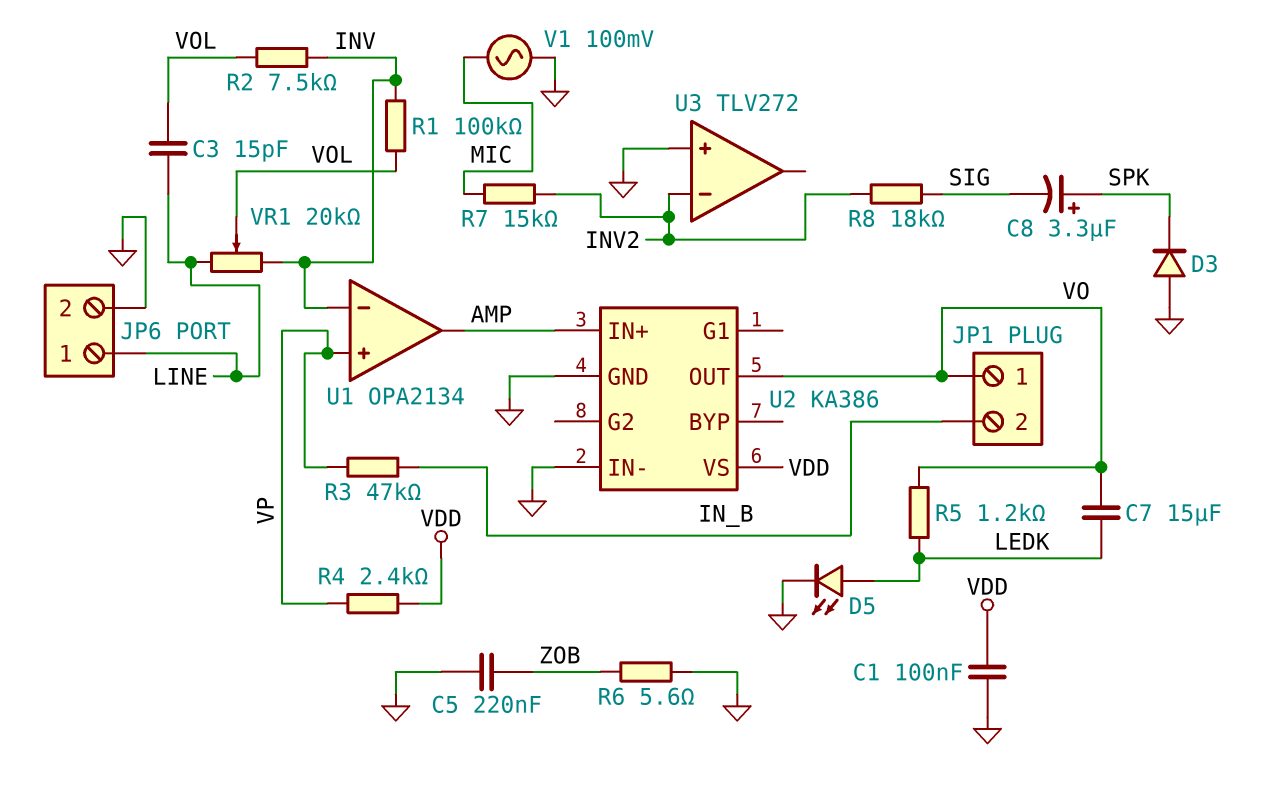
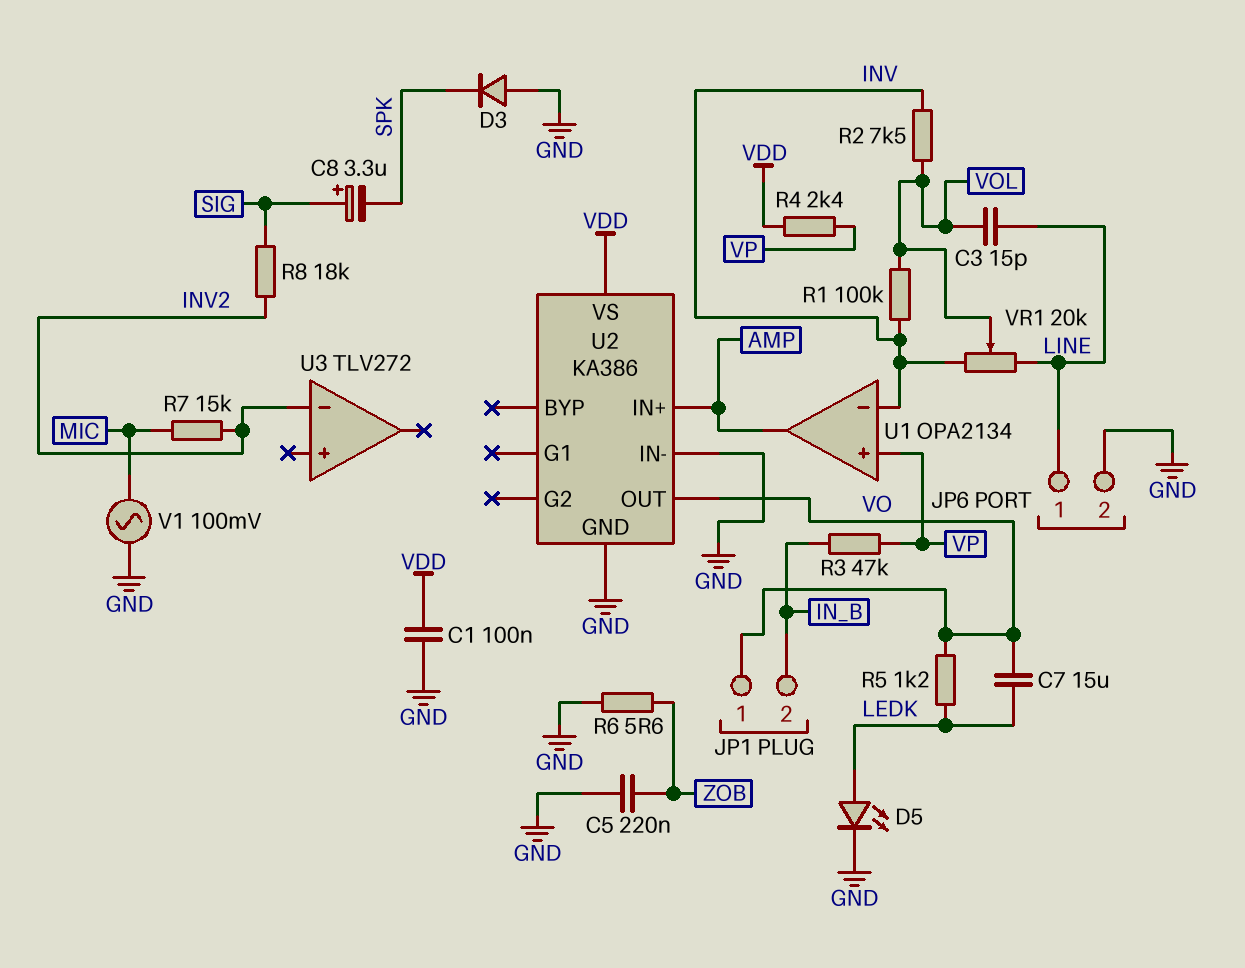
C8: 3.3uF (plus SPK, minus SIG) -> 3.3uF (plus SIG, minus SPK)
U3 pin in+: GND -> none

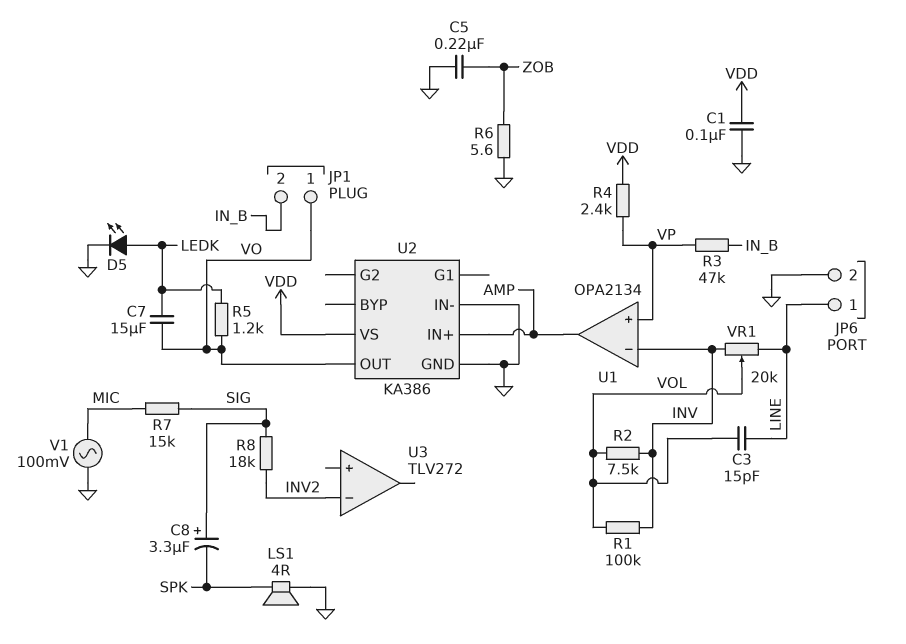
D3: diode (A GND, K SPK) -> none
LS1: none -> speaker 4R (GND, SPK)
R7: 15k (INV2, MIC) -> 15k (MIC, SIG)

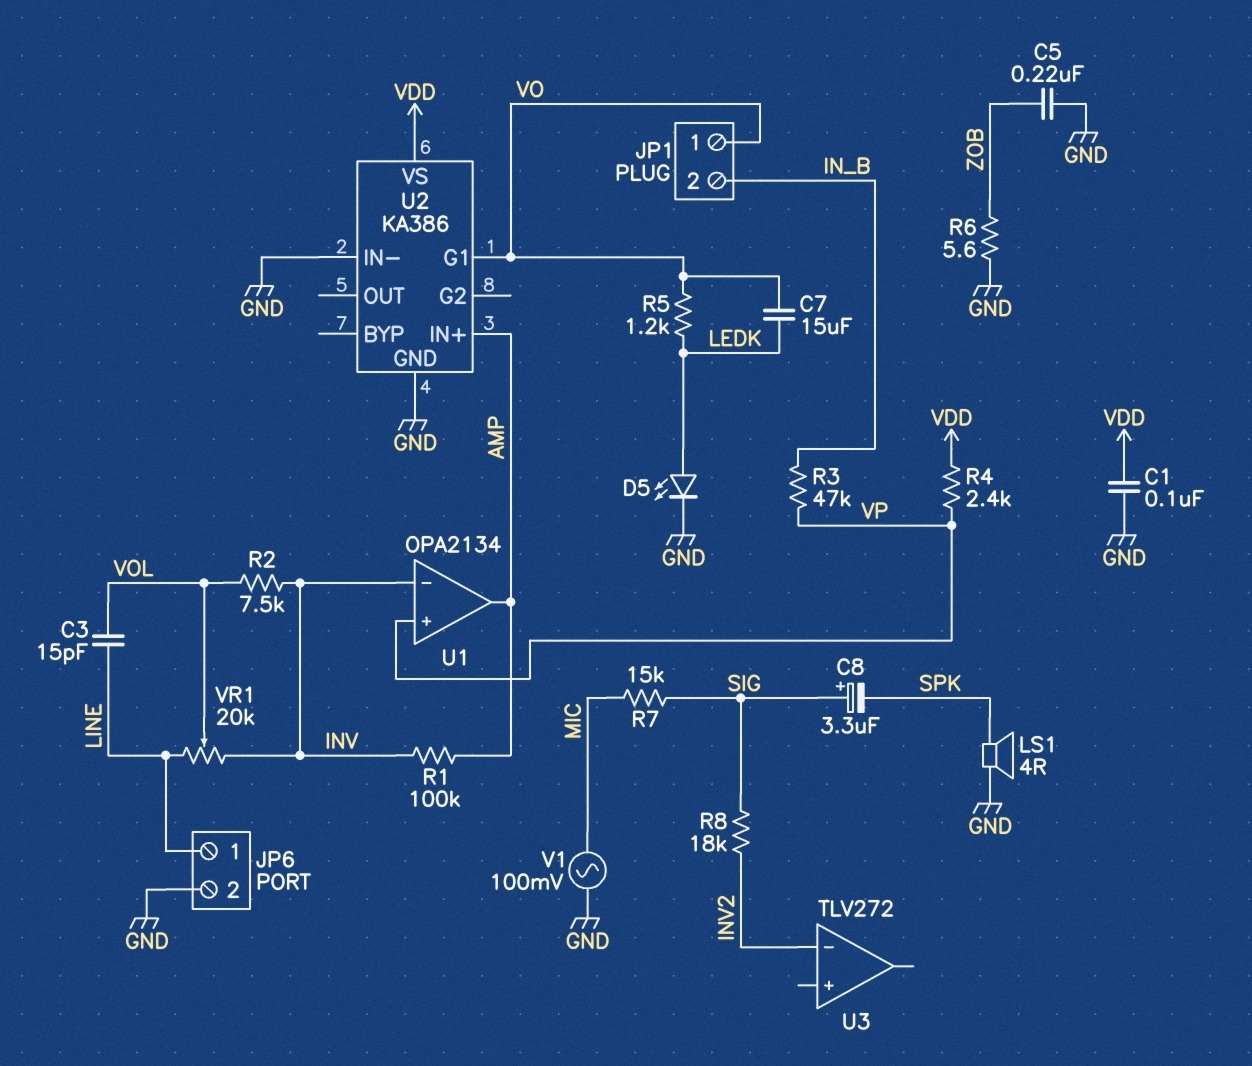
R1: 100k (INV, VOL) -> 100k (AMP, INV)
U2 pin G1: none -> VO
U2 pin OUT: VO -> none

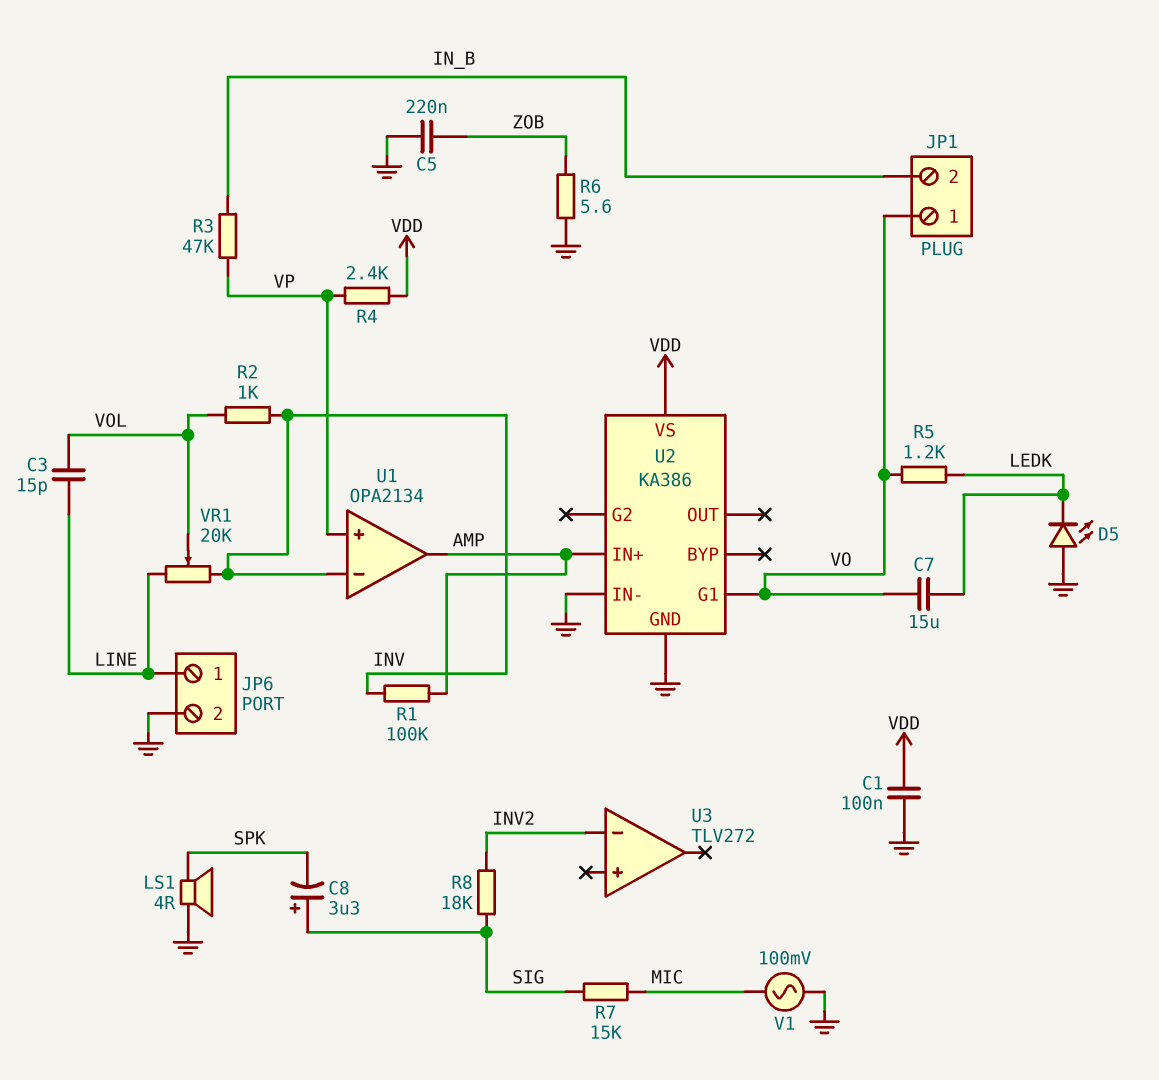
D5: LED (A LEDK, K GND) -> LED (A GND, K LEDK)
R2: 7.5k (INV, VOL) -> 1k (INV, VOL)

